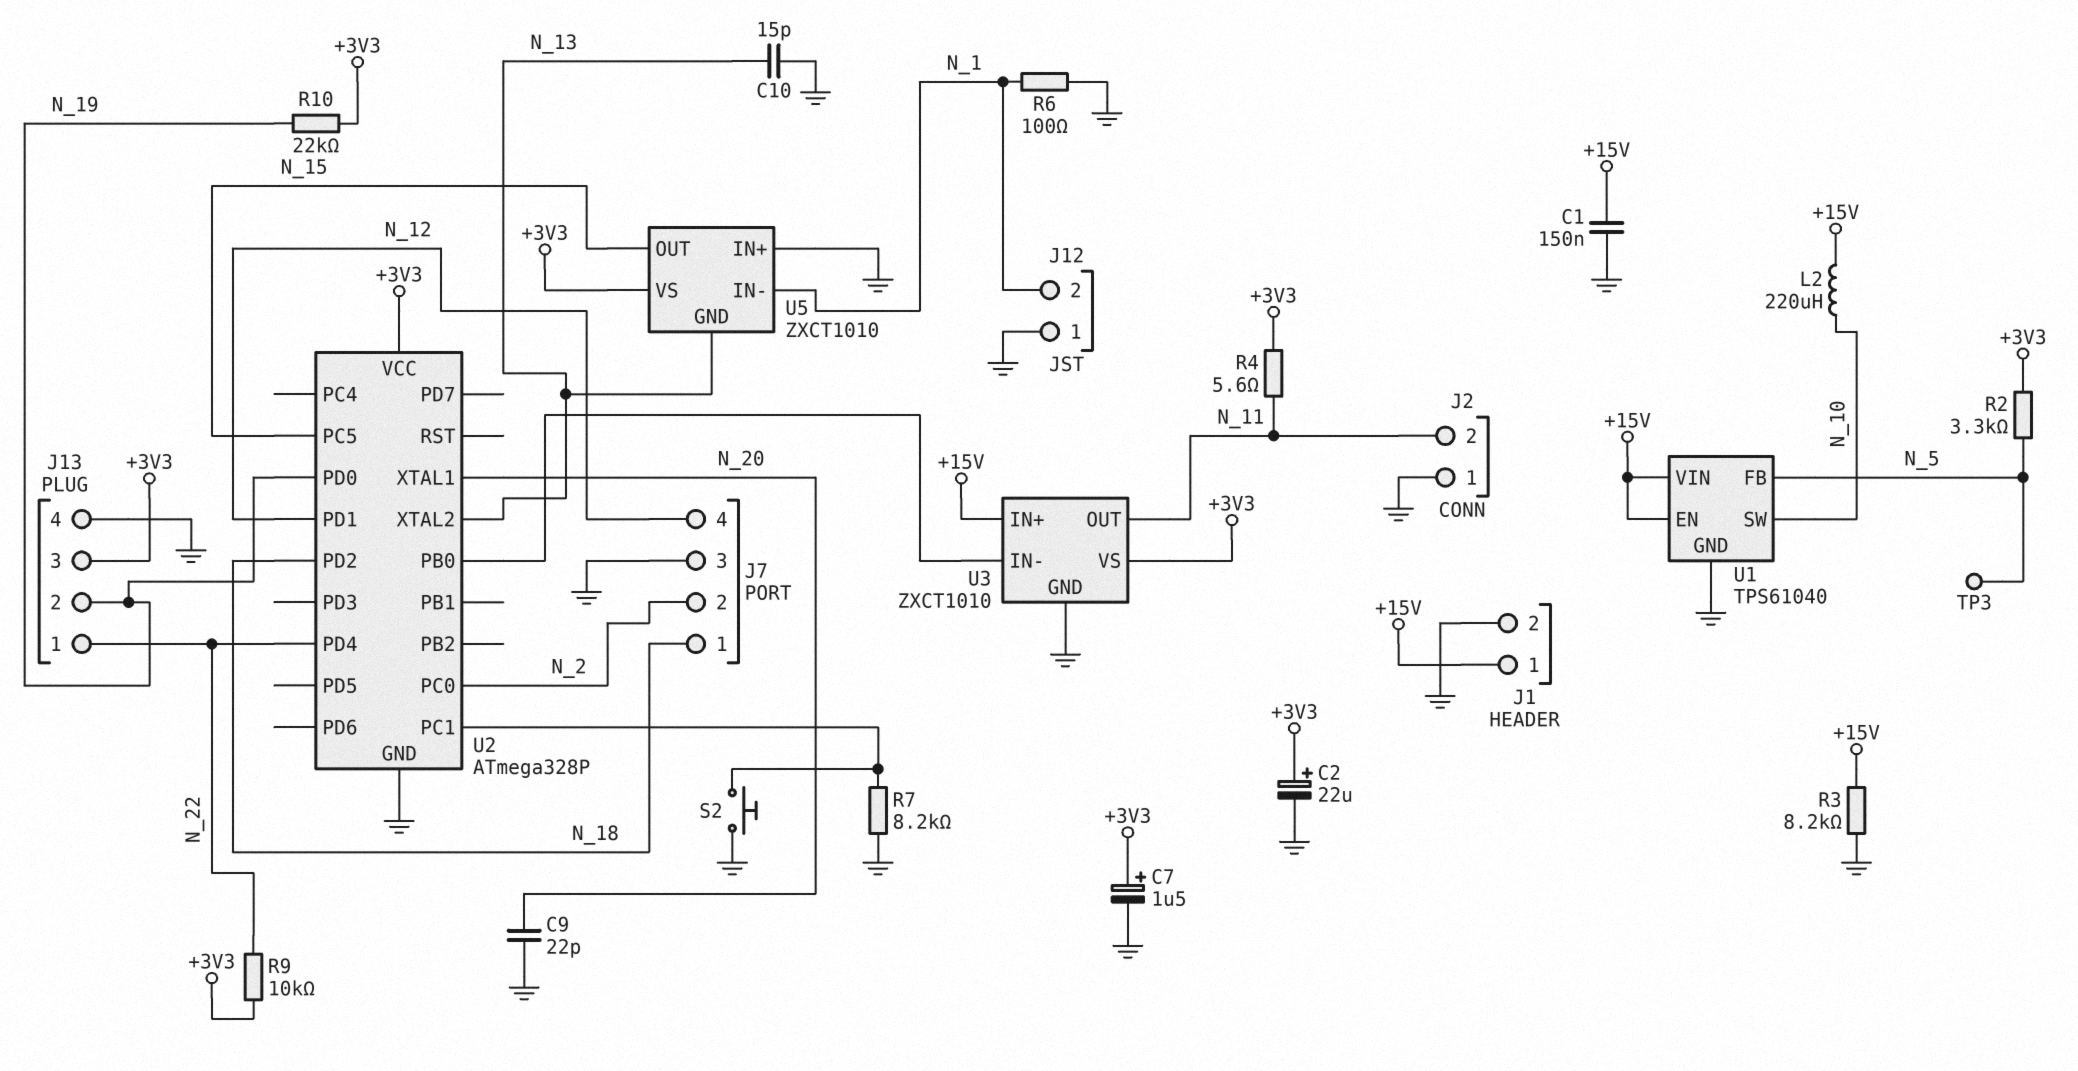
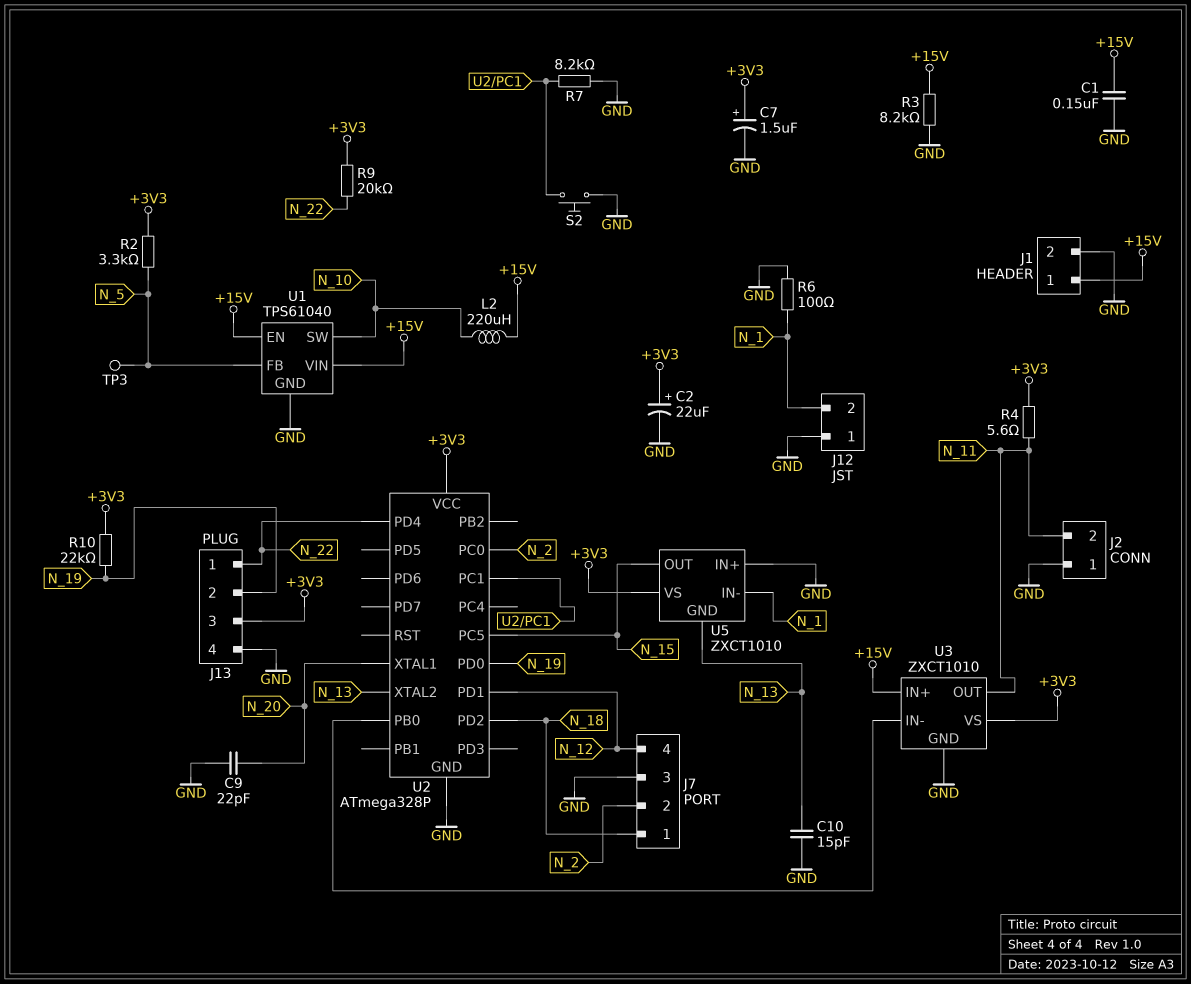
R9: 10k (+3V3, N_22) -> 20k (+3V3, N_22)

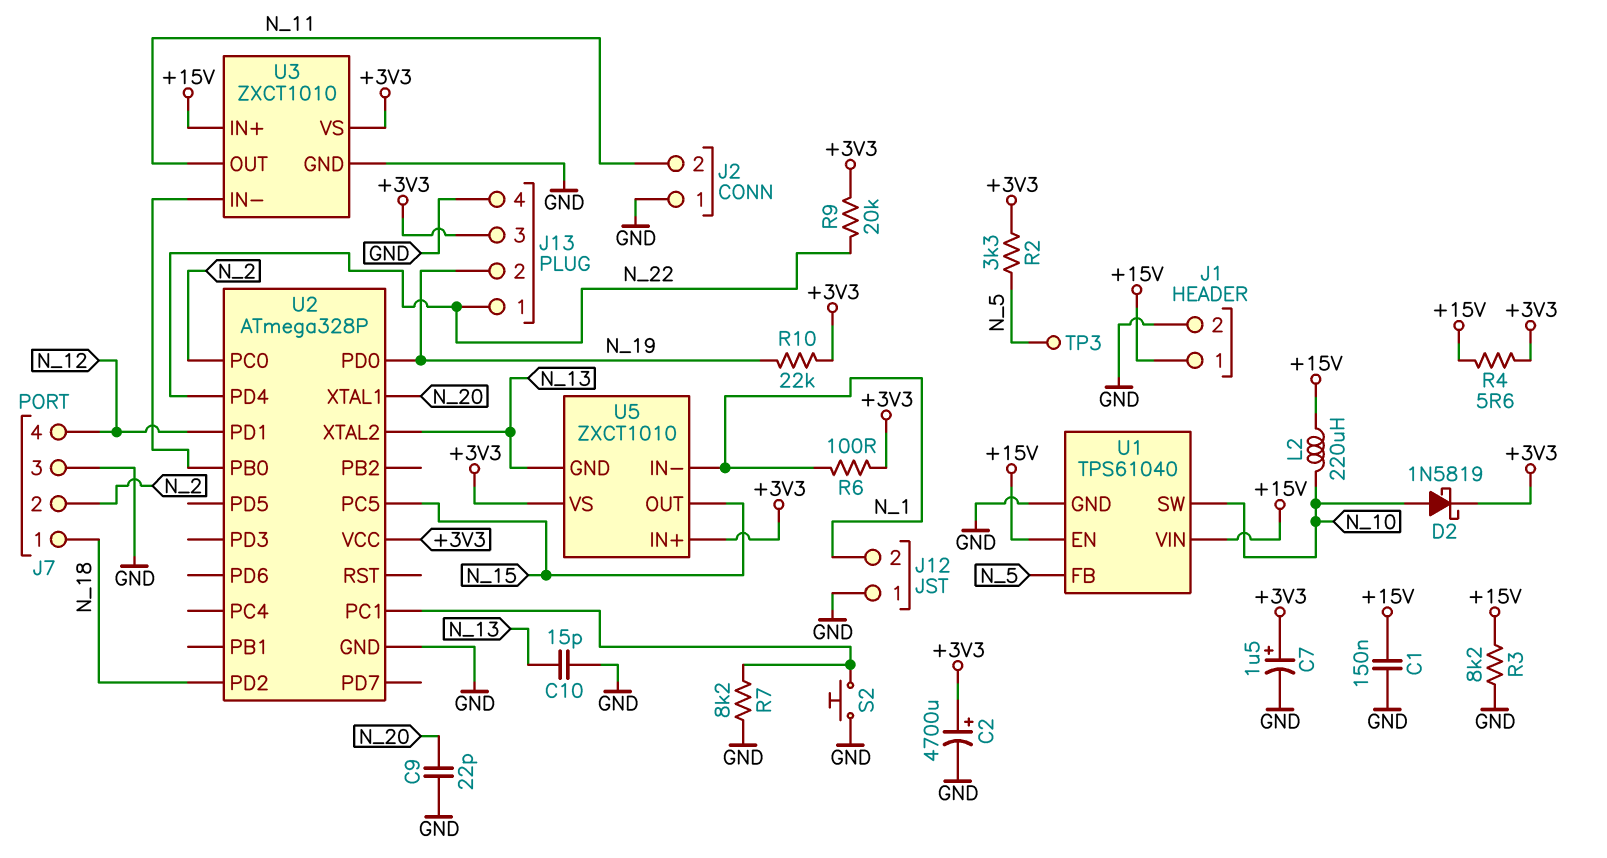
C2: 22uF (plus +3V3, minus GND) -> 4700uF (plus +3V3, minus GND)
D2: none -> schottky 1N5819 (A N_10, K +3V3)
R4: 5.6 (+3V3, N_11) -> 5.6 (+3V3, +15V)
R6: 100 (GND, N_1) -> 100 (+3V3, N_1)
U5 pin IN+: GND -> +3V3

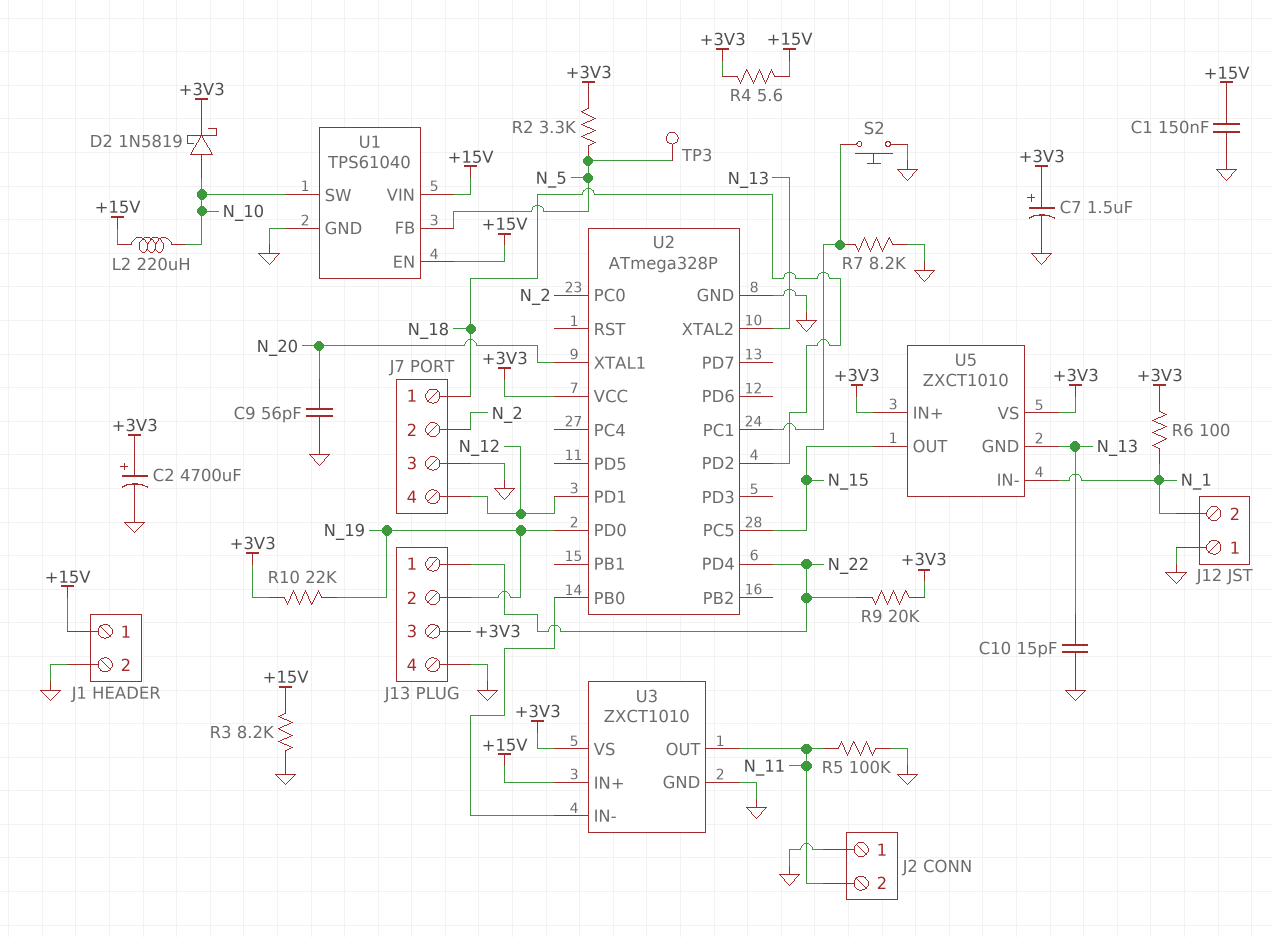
C9: 22pF (GND, N_20) -> 56pF (GND, N_20)
R5: none -> 100k (GND, N_11)

